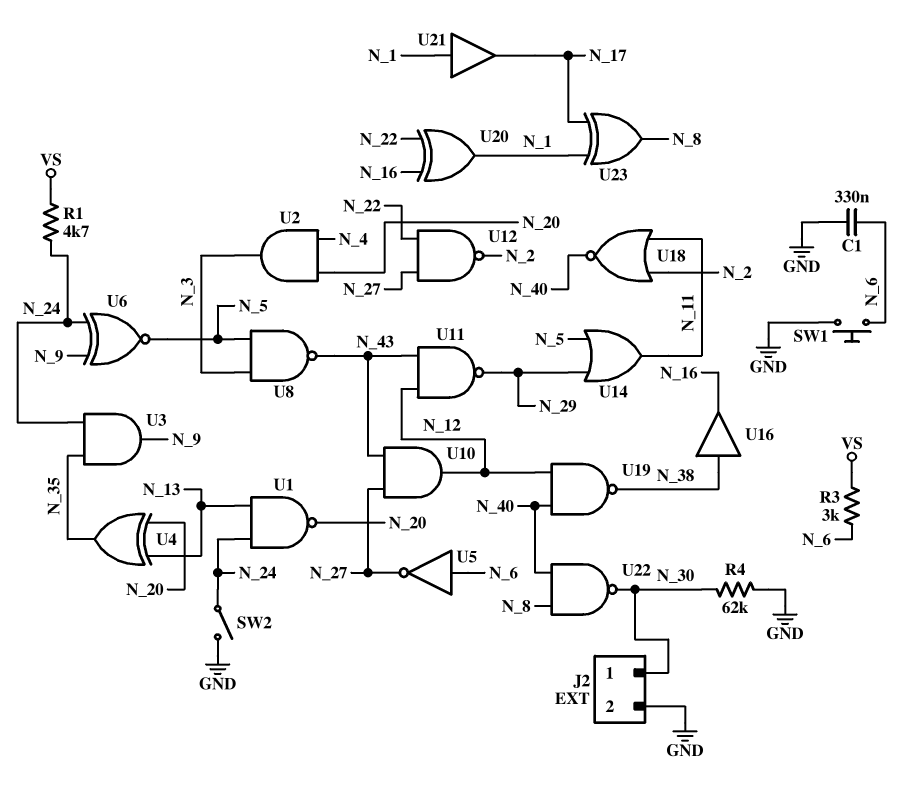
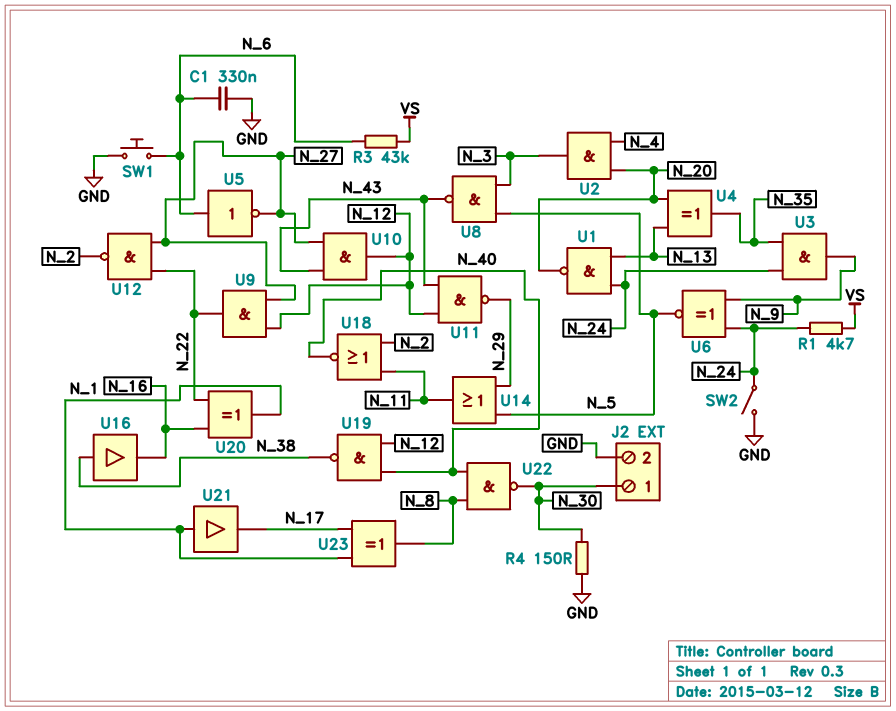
R3: 3k (N_6, VS) -> 43k (N_6, VS)
R4: 62k (GND, N_30) -> 150 (GND, N_30)
U9: none -> AND (in N_12, in N_27, out N_22)

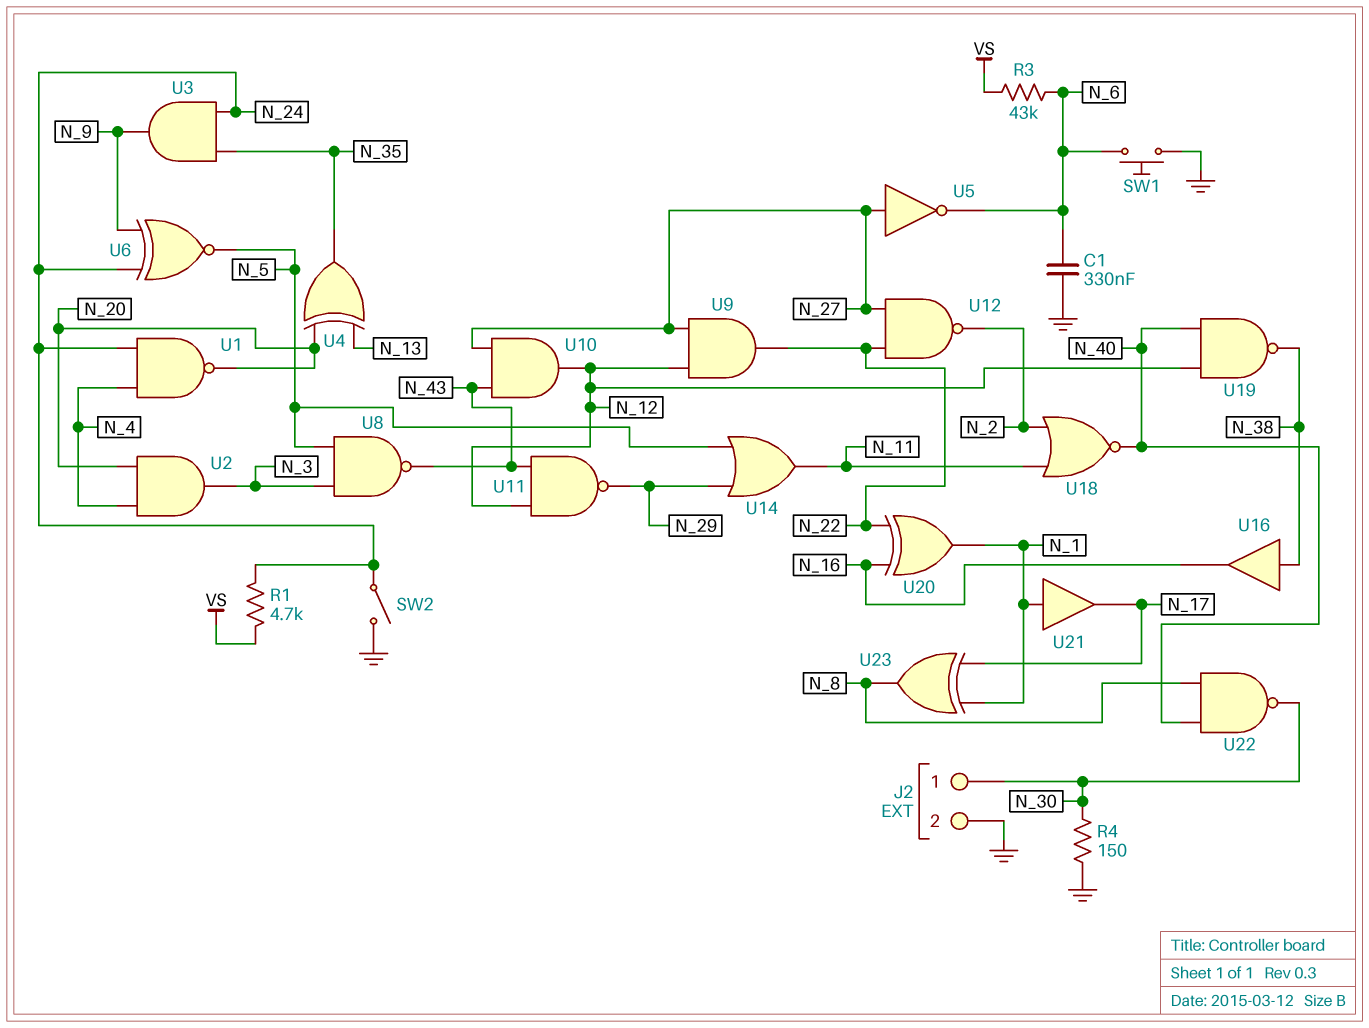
U1: NAND (in N_13, in N_24, out N_20) -> NAND (in N_4, in N_24, out N_20)
U5: NOT (in N_6, out N_27) -> NOT (in N_27, out N_6)

